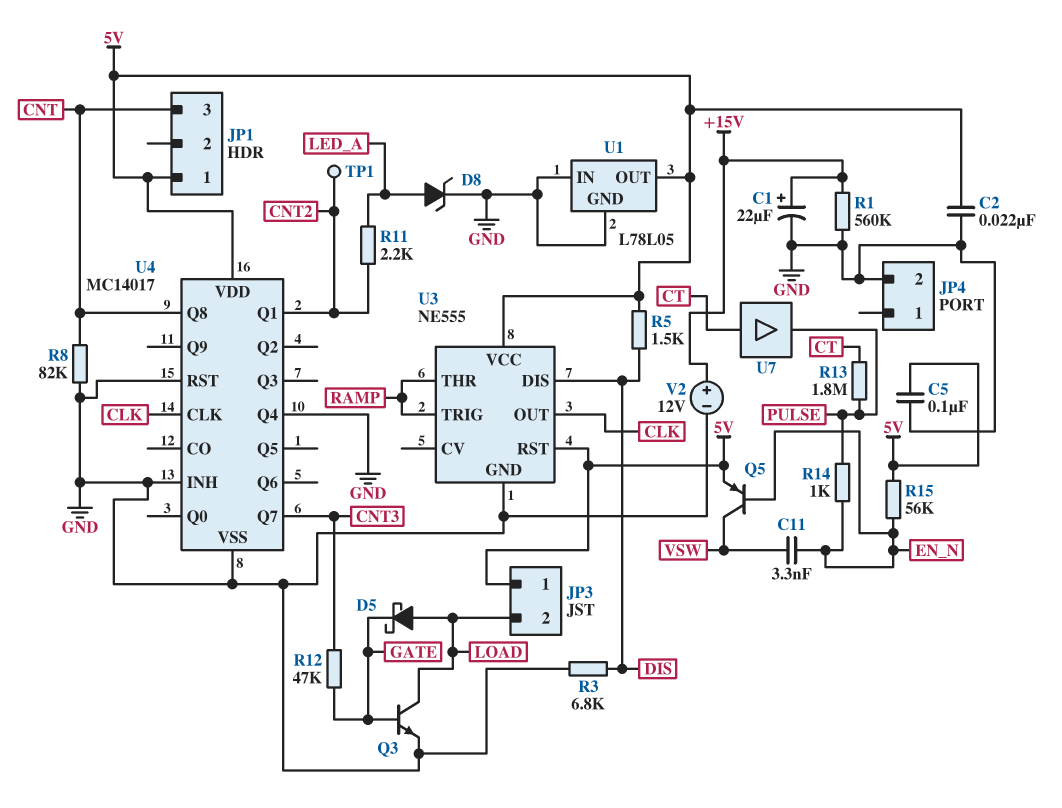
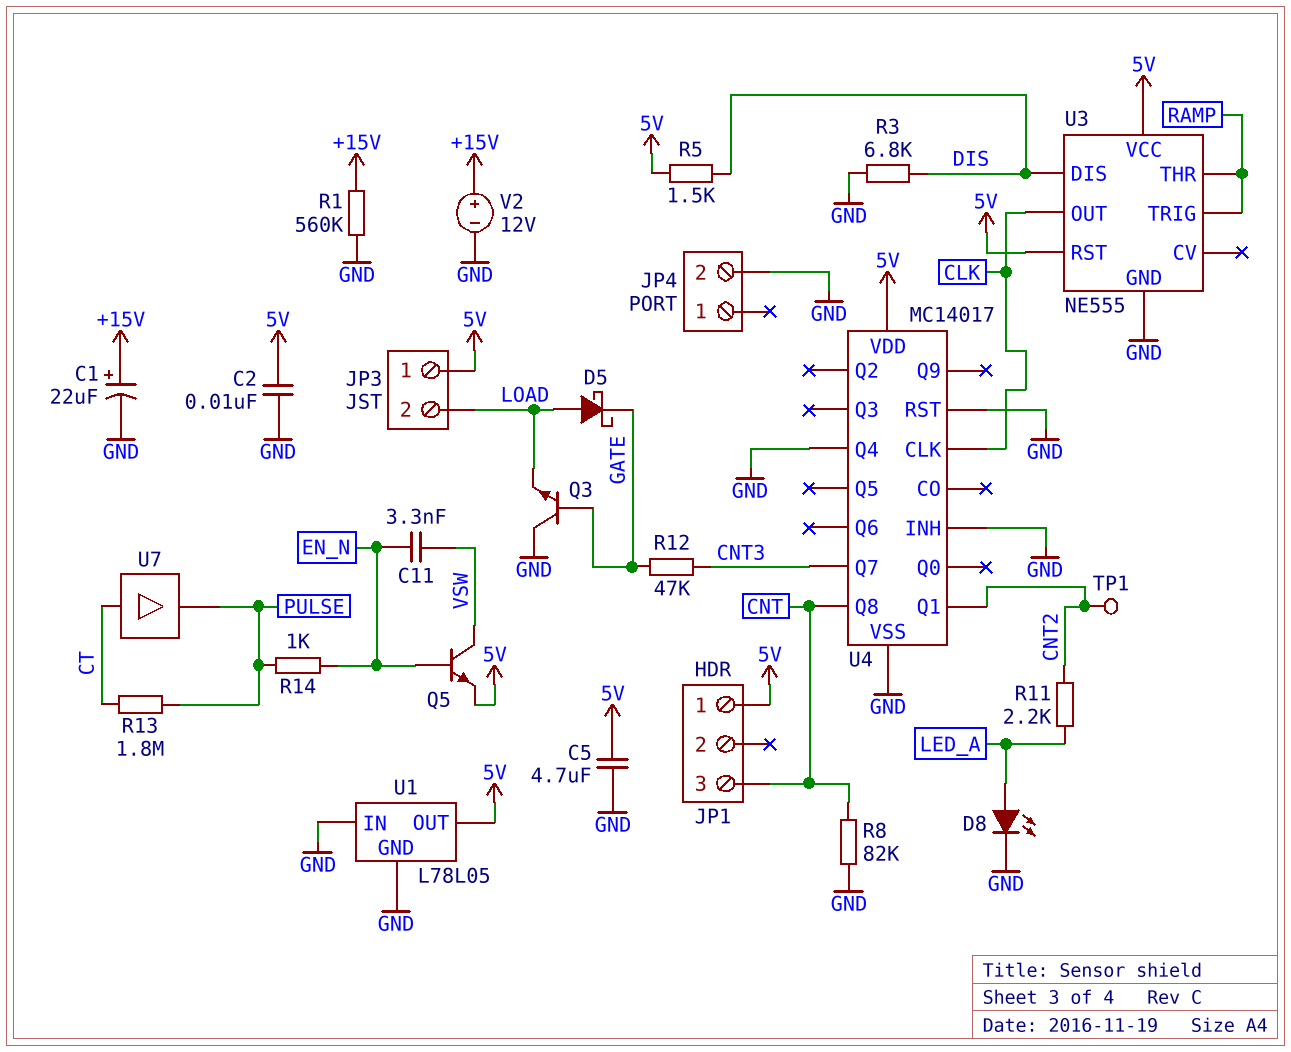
C2: 22nF (5V, GND) -> 10nF (5V, GND)
C5: 100nF (5V, GND) -> 4.7uF (5V, GND)
D8: zener (A LED_A, K GND) -> LED (A LED_A, K GND)
Q3: NPN (B GATE, C LOAD, E GND) -> NPN (B GATE, C GND, E LOAD)
Q5: PNP (B EN_N, C VSW, E 5V) -> NPN (B EN_N, C VSW, E 5V)
R15: 56k (5V, EN_N) -> none

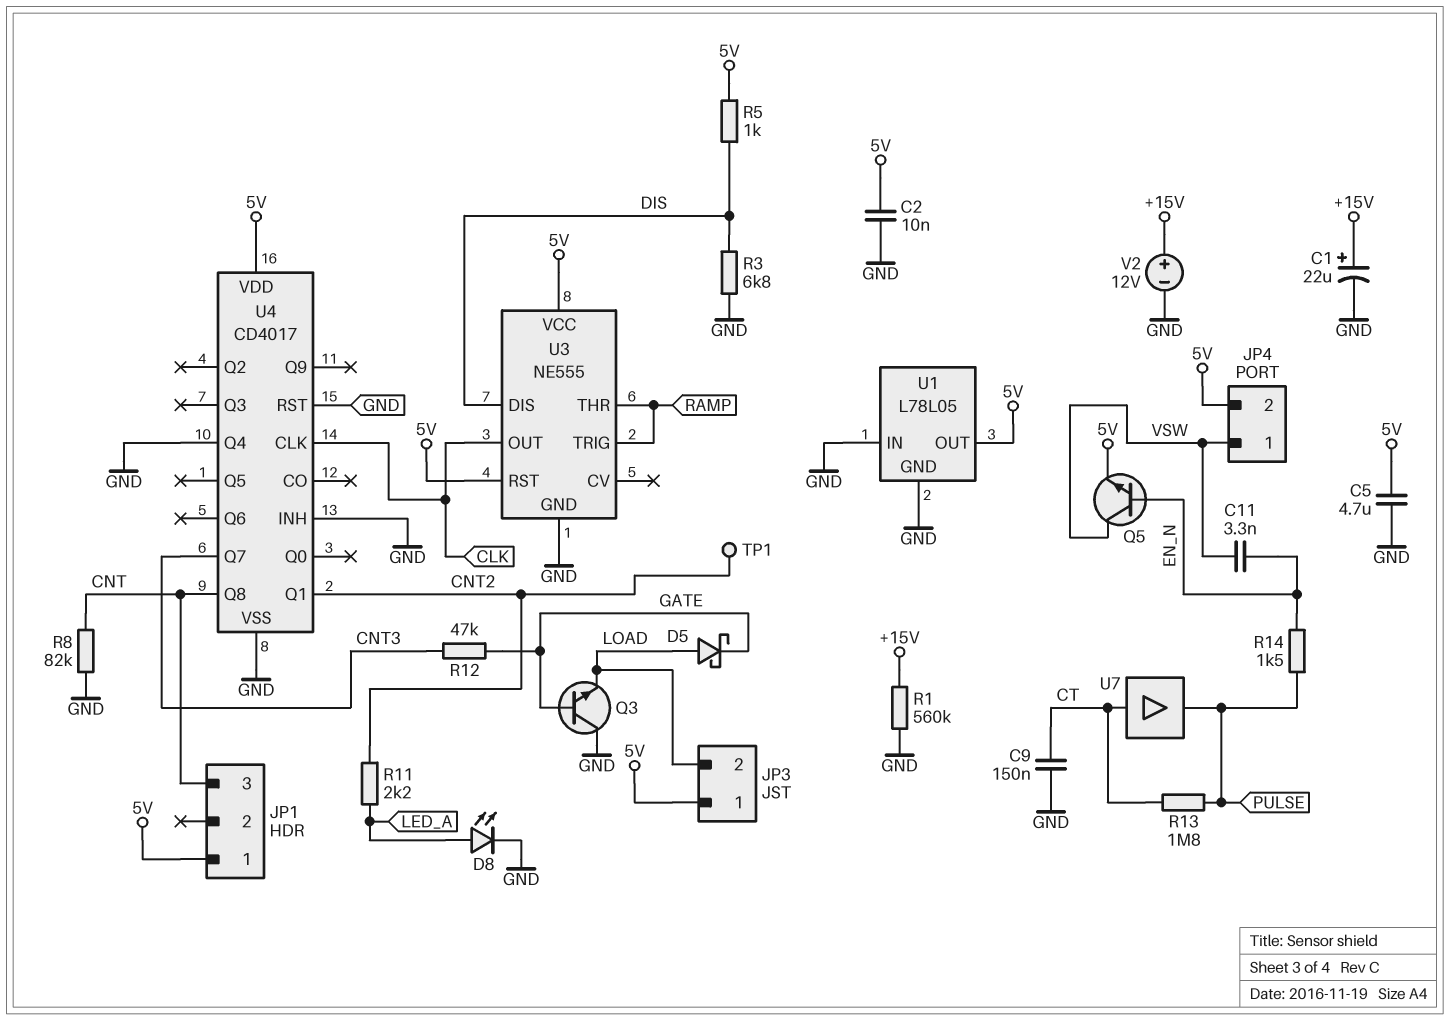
C9: none -> 150nF (CT, GND)
JP4 pin 1: none -> VSW
JP4 pin 2: GND -> 5V
R5: 1.5k (5V, DIS) -> 1k (5V, DIS)
R14: 1k (EN_N, PULSE) -> 1.5k (EN_N, PULSE)
U4: MC14017 -> CD4017

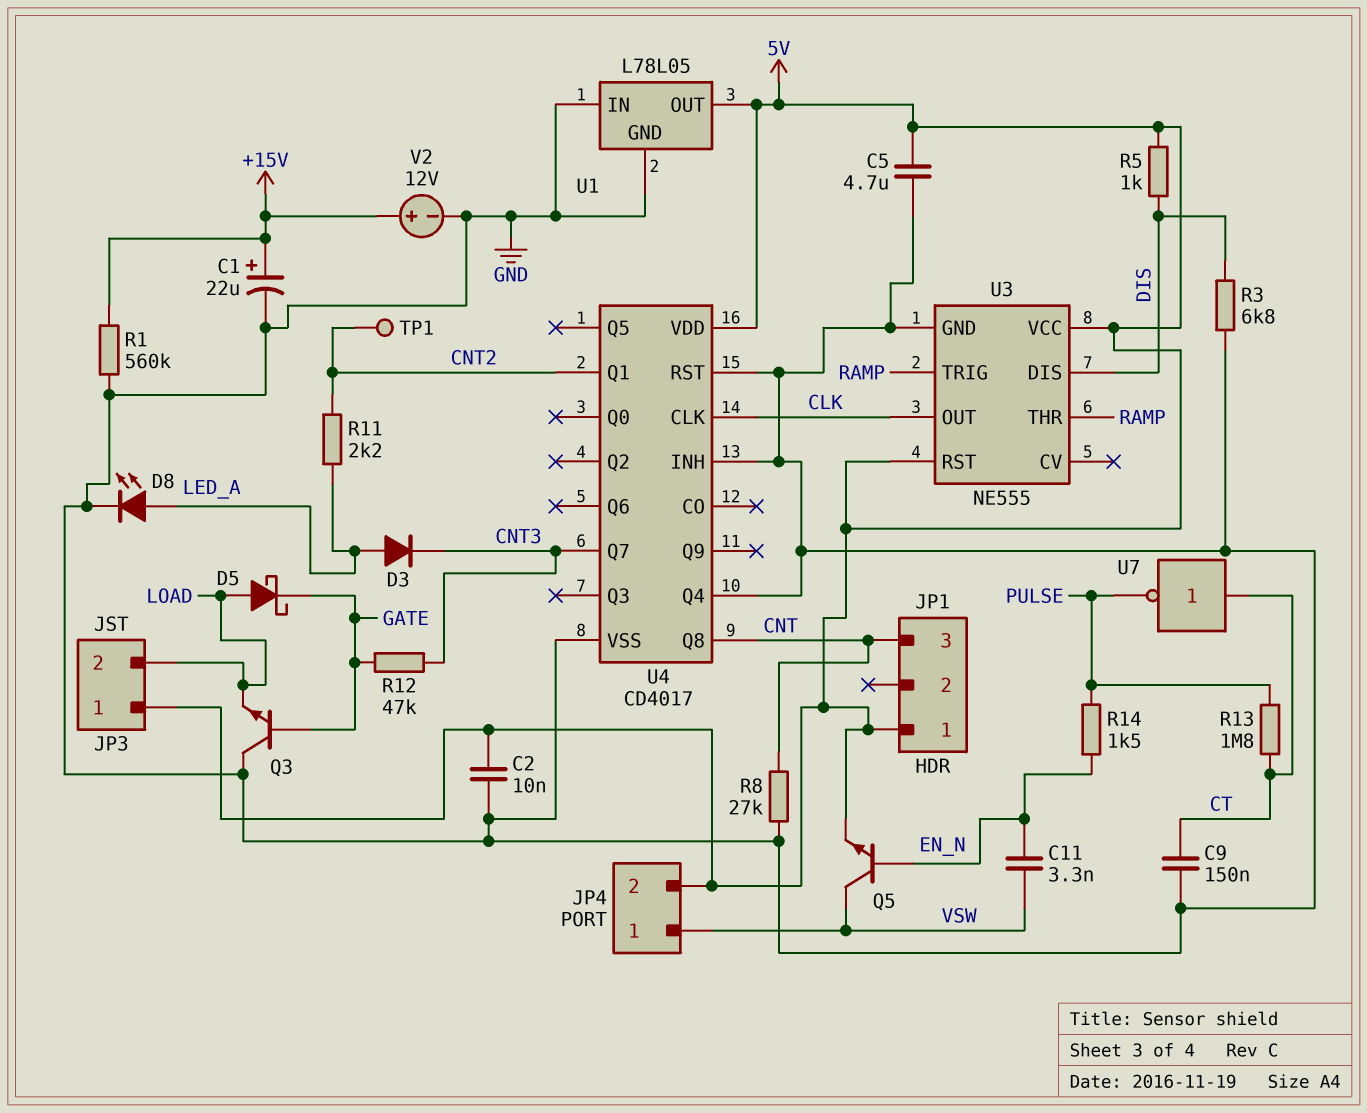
D3: none -> diode (A LED_A, K CNT3)
R8: 82k (CNT, GND) -> 27k (CNT, GND)
U7: buffer (in CT, out PULSE) -> NOT (in CT, out PULSE)

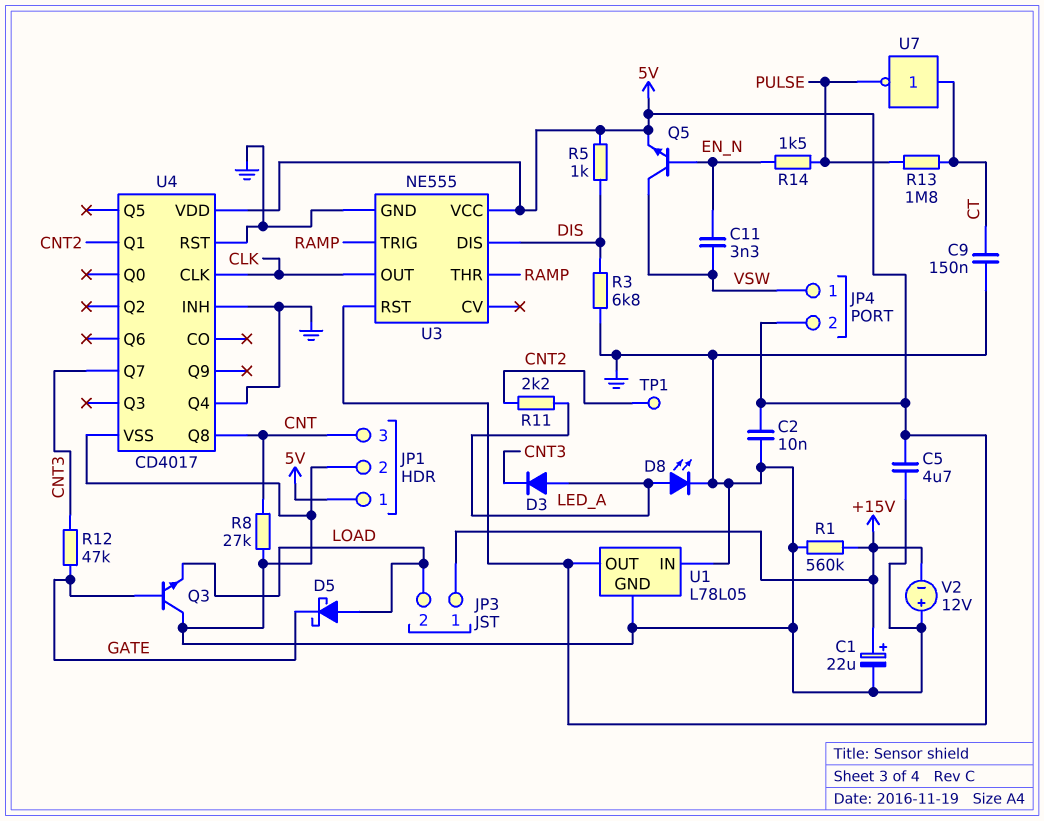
JP1 pin 2: none -> GND
JP3 pin 1: 5V -> +15V
V2: 12V (plus +15V, minus GND) -> 12V (plus GND, minus +15V)

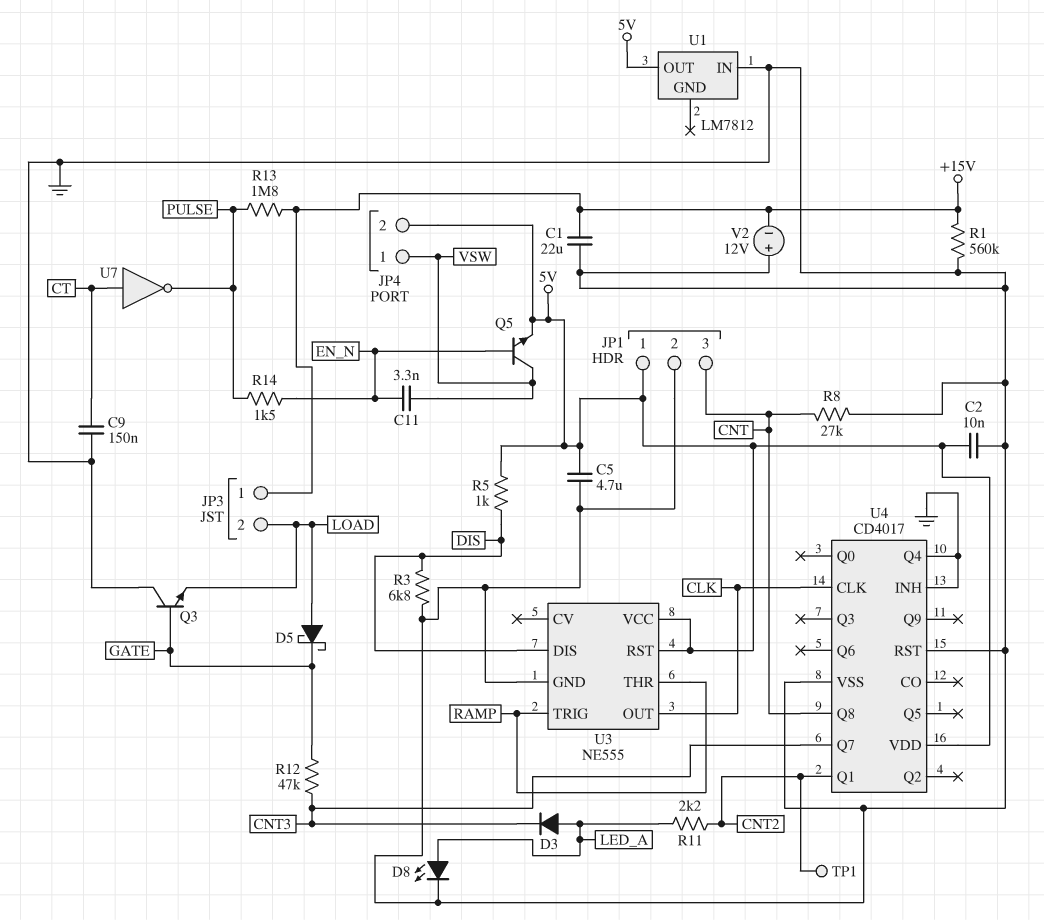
C1: 22uF (plus +15V, minus GND) -> 22uF (+15V, GND)
R13: 1.8M (CT, PULSE) -> 1.8M (+15V, PULSE)
U1: L78L05 -> LM7812
U1 pin GND: GND -> none

